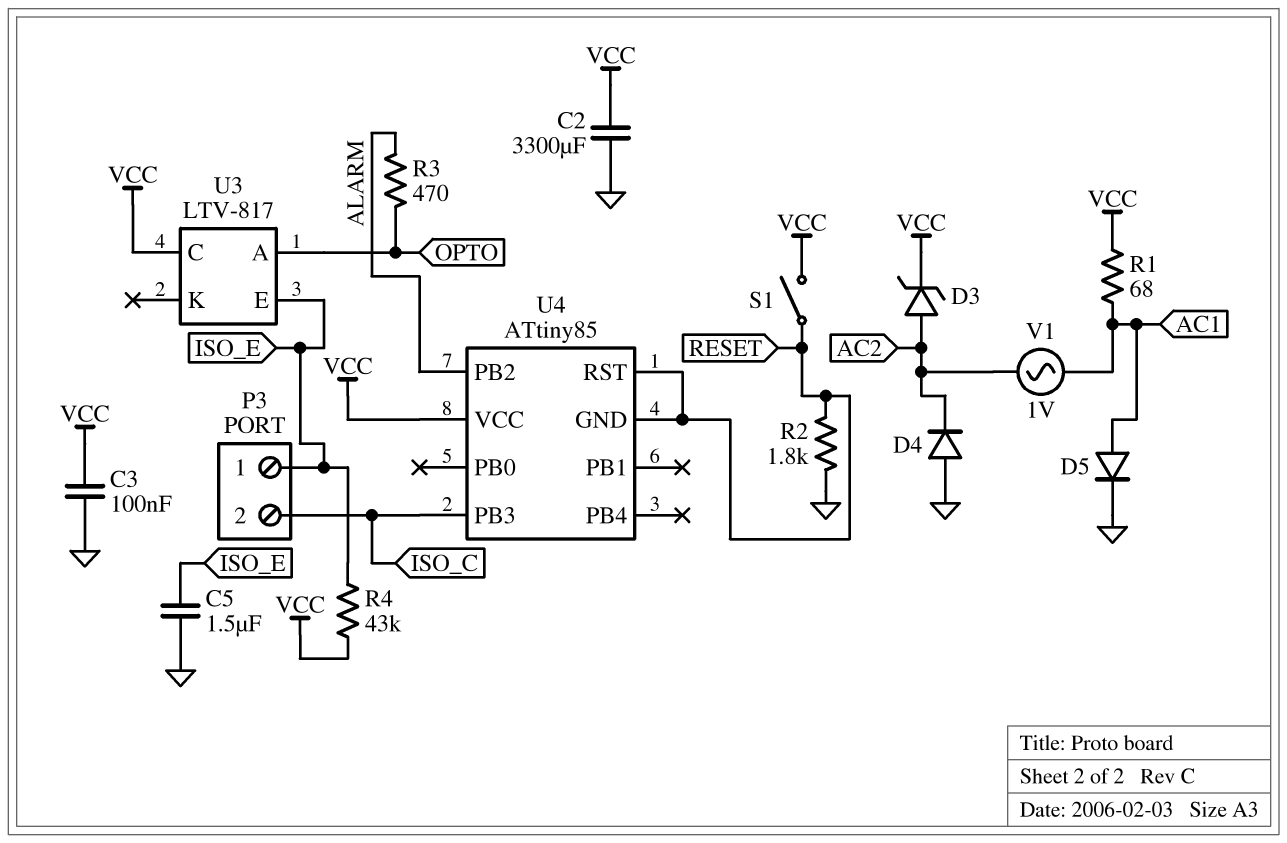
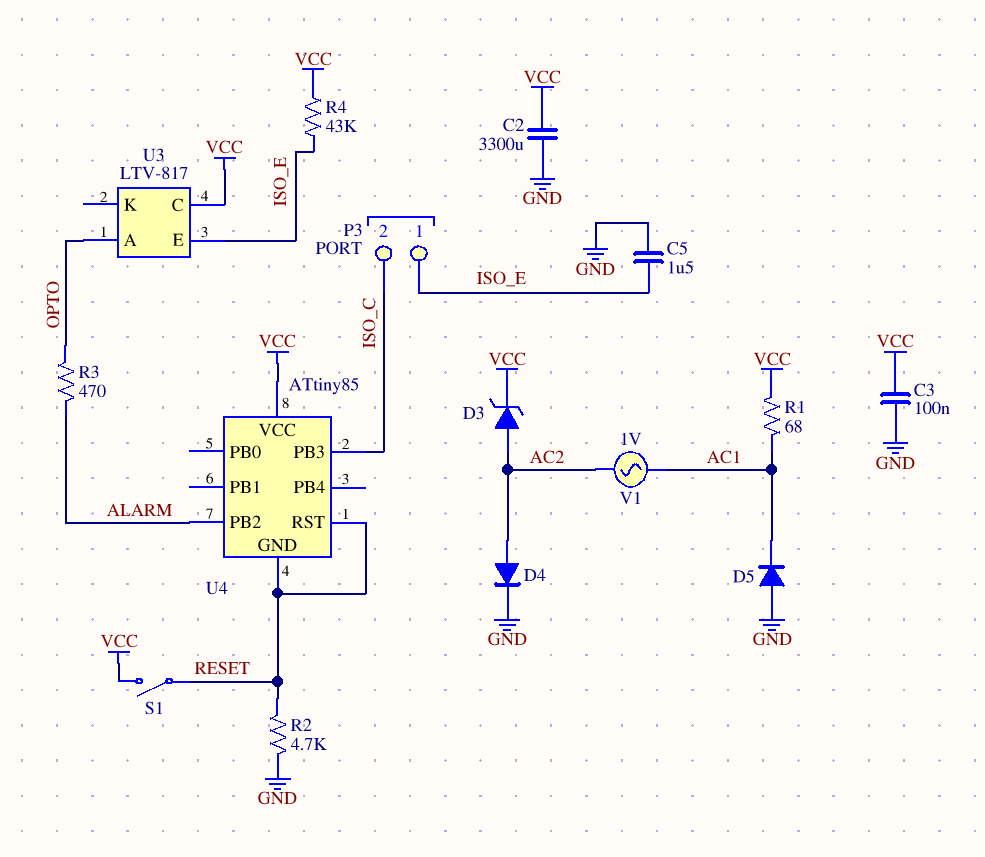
D4: diode (A GND, K AC2) -> diode (A AC2, K GND)
D5: diode (A AC1, K GND) -> diode (A GND, K AC1)
R2: 1.8k (GND, RESET) -> 4.7k (GND, RESET)

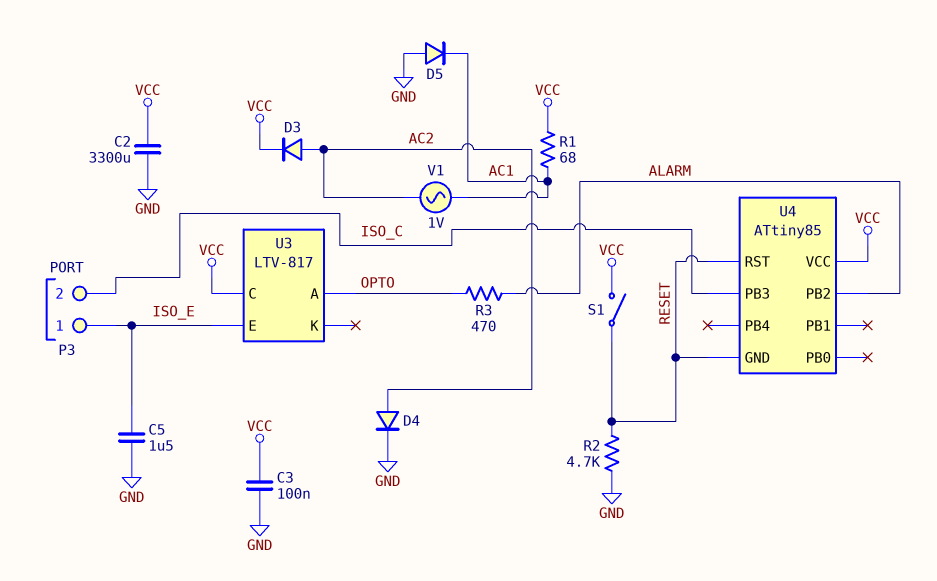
D3: zener (A AC2, K VCC) -> diode (A AC2, K VCC)
R4: 43k (ISO_E, VCC) -> none

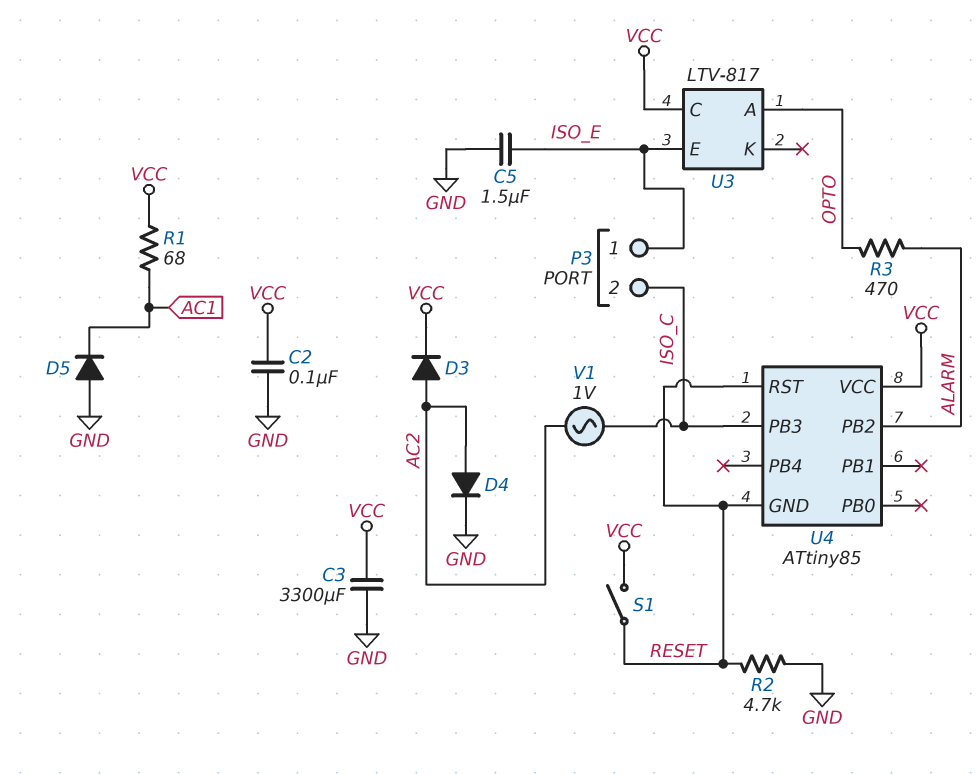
C2: 3300uF (GND, VCC) -> 100nF (GND, VCC)
C3: 100nF (GND, VCC) -> 3300uF (GND, VCC)
V1: AC 1V (AC1, AC2) -> AC 1V (AC2, ISO_C)

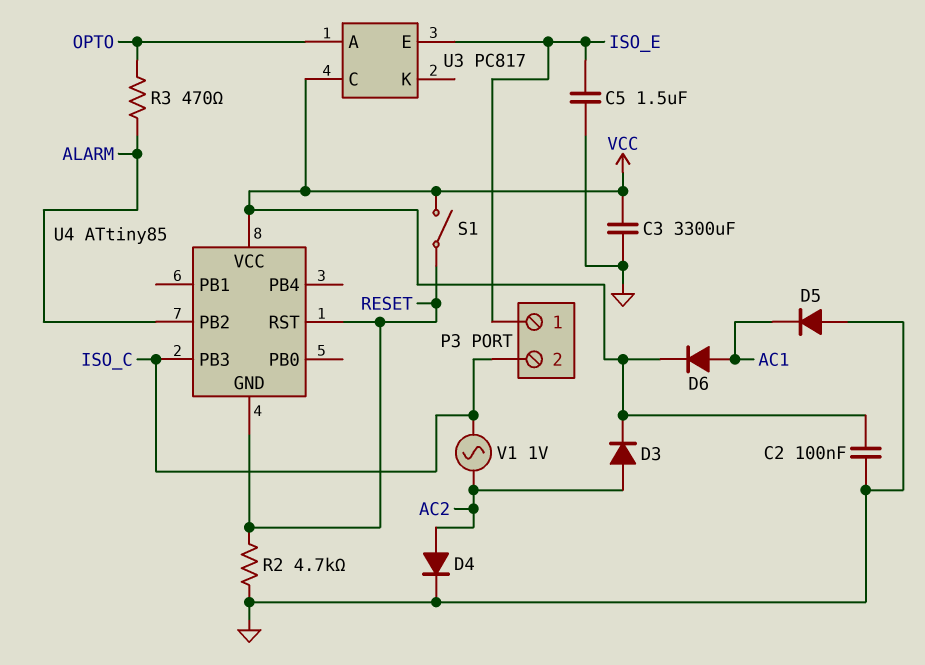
D6: none -> diode (A AC1, K VCC)
R1: 68 (AC1, VCC) -> none
U3: LTV-817 -> PC817

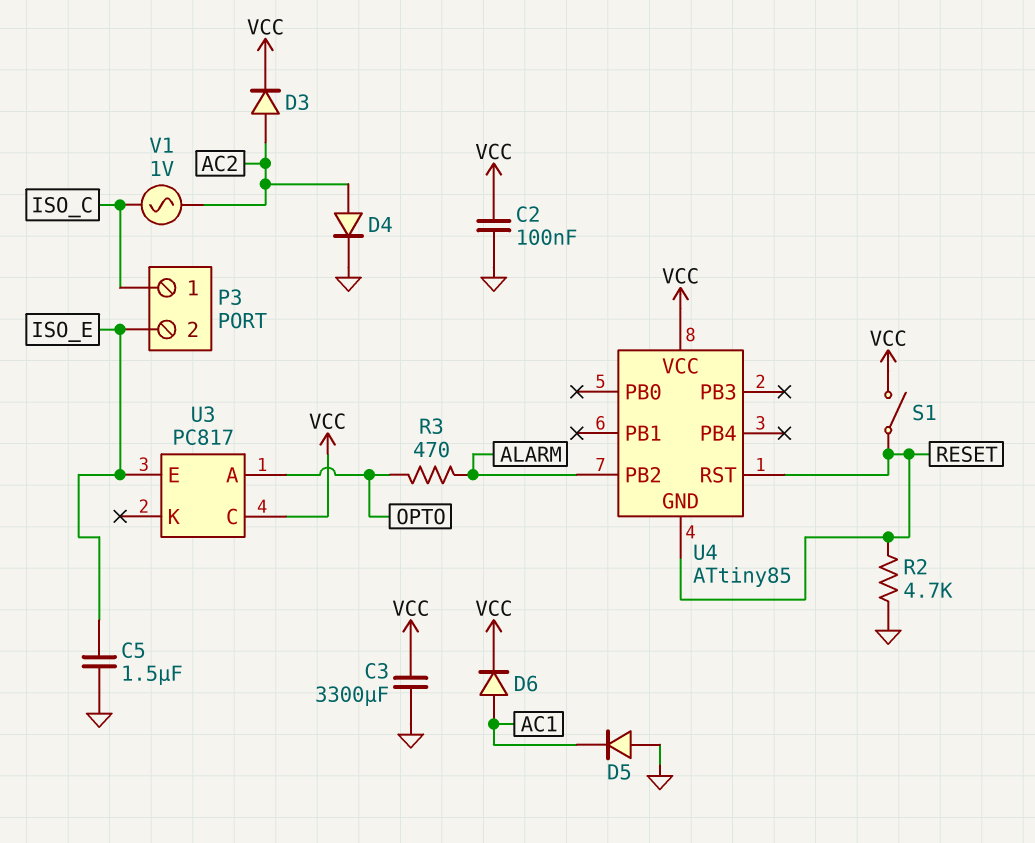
P3 pin 1: ISO_E -> ISO_C
P3 pin 2: ISO_C -> ISO_E
U4 pin PB3: ISO_C -> none

